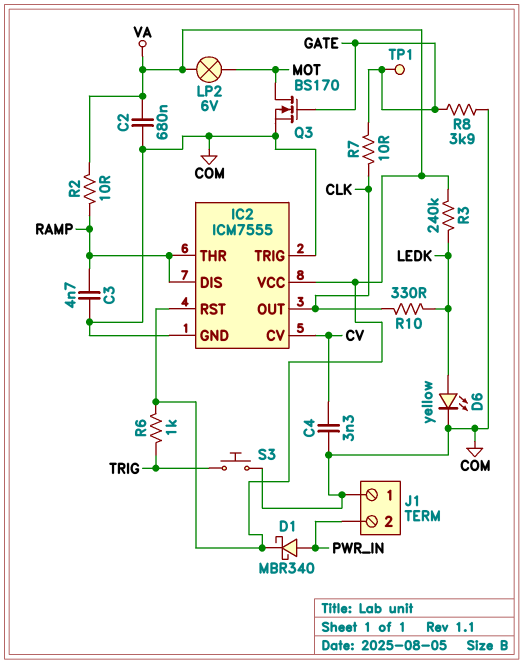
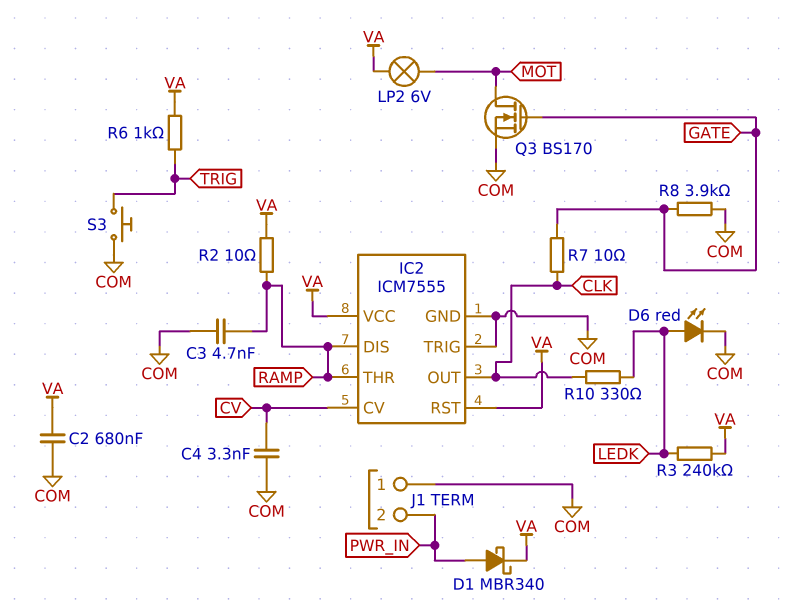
D6: LED yellow (A LEDK, K COM) -> LED red (A LEDK, K COM)
TP1: test point (GATE) -> none

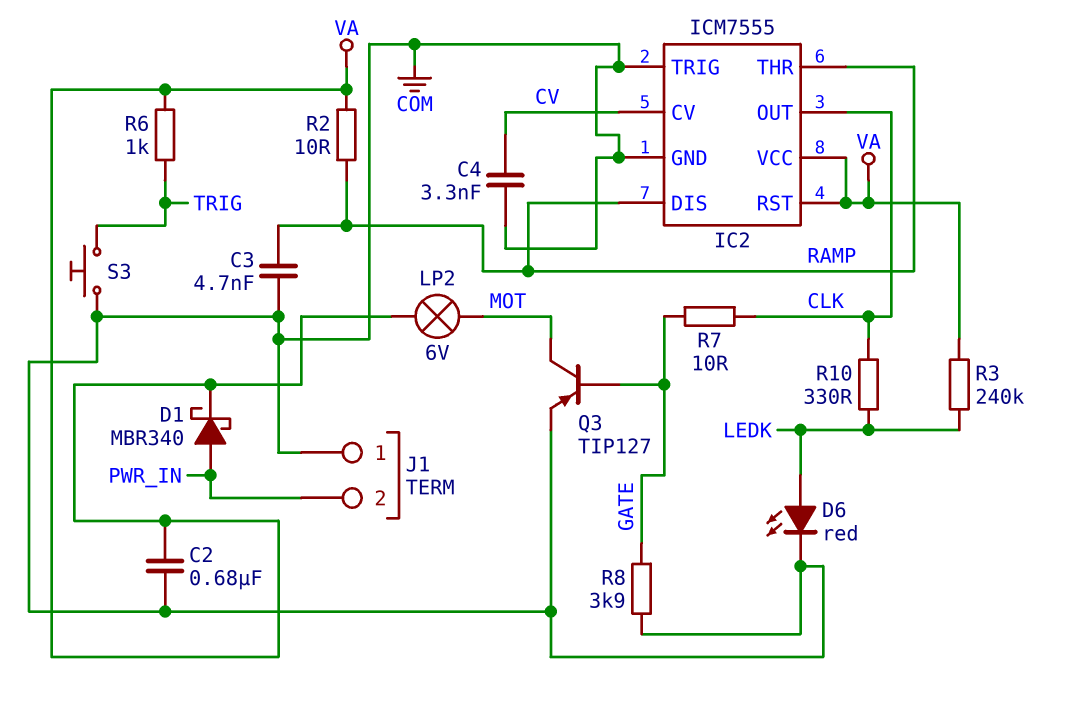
Q3: NMOS BS170 (G GATE, D MOT, S COM) -> PNP TIP127 (B GATE, C MOT, E COM)

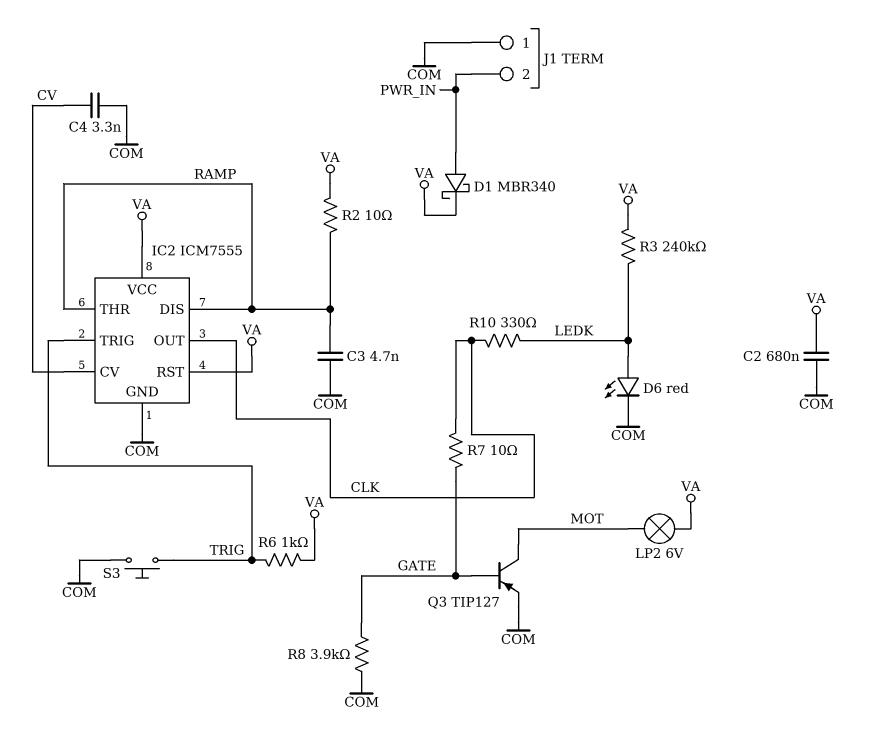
IC2 pin TRIG: COM -> TRIG

